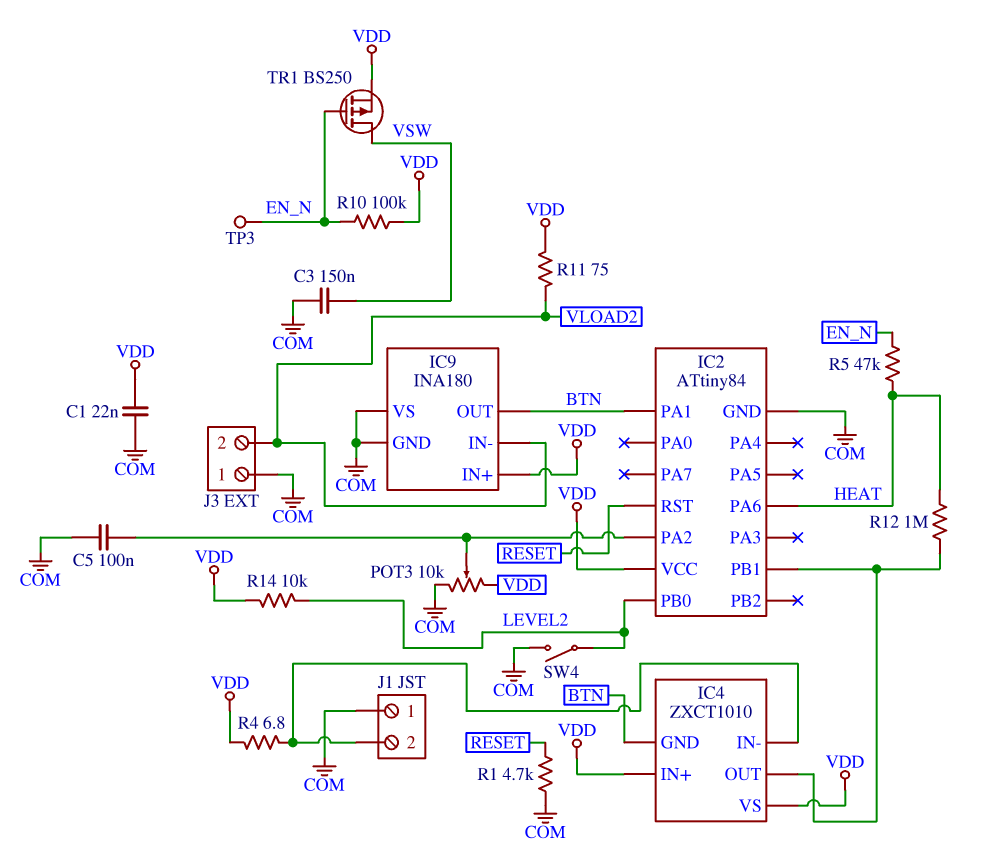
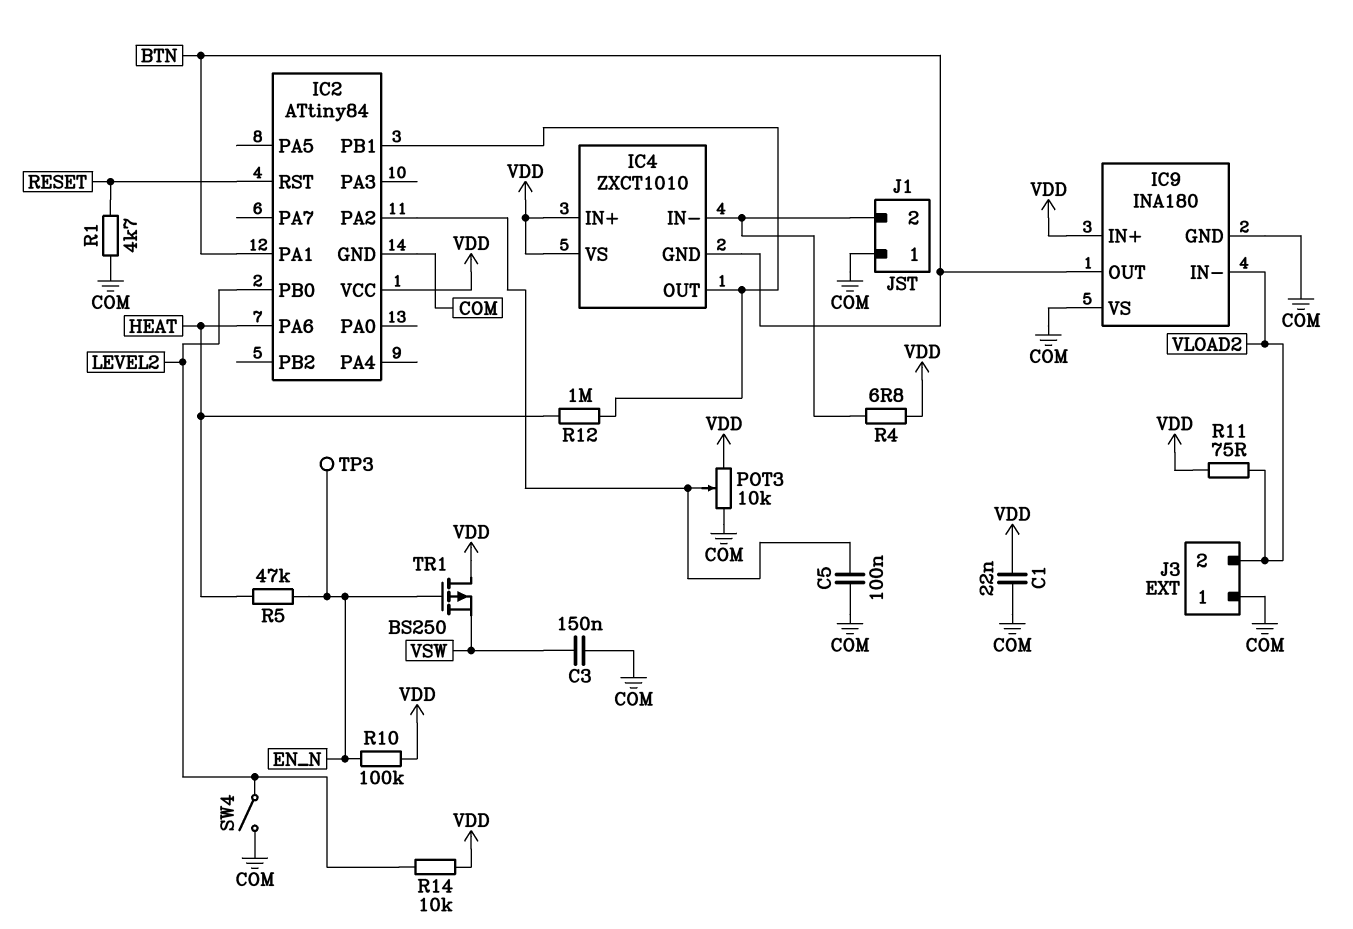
TR1: PMOS BS250 (G EN_N, D VSW, S VDD) -> PMOS BS250 (G EN_N, D VDD, S VSW)

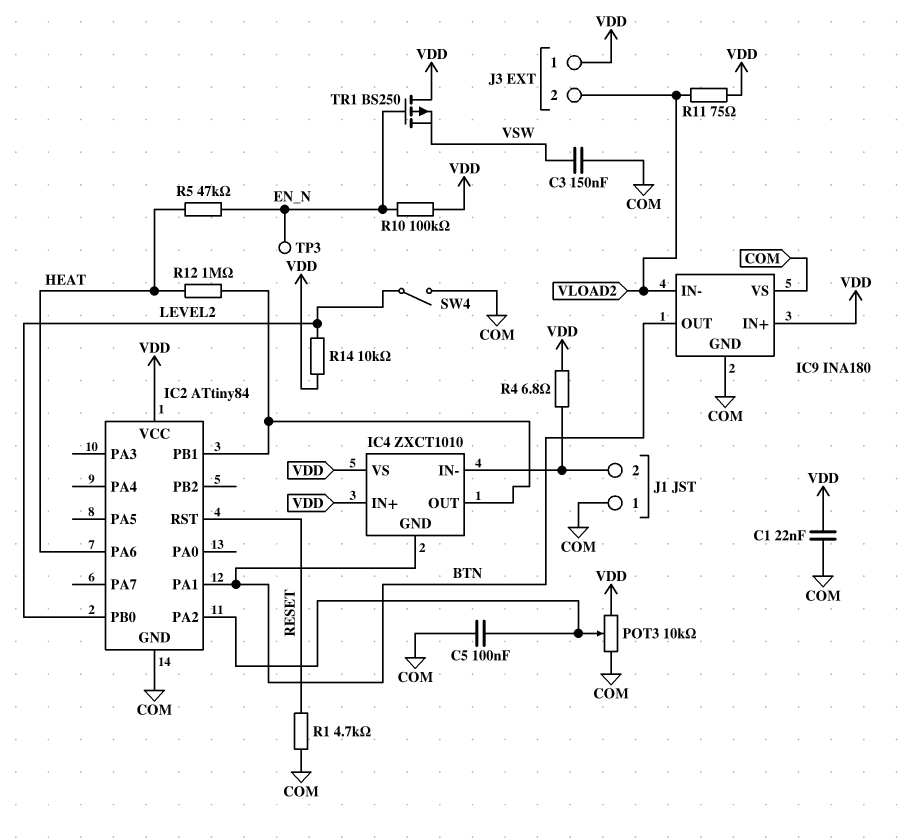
J3 pin 1: COM -> VDD

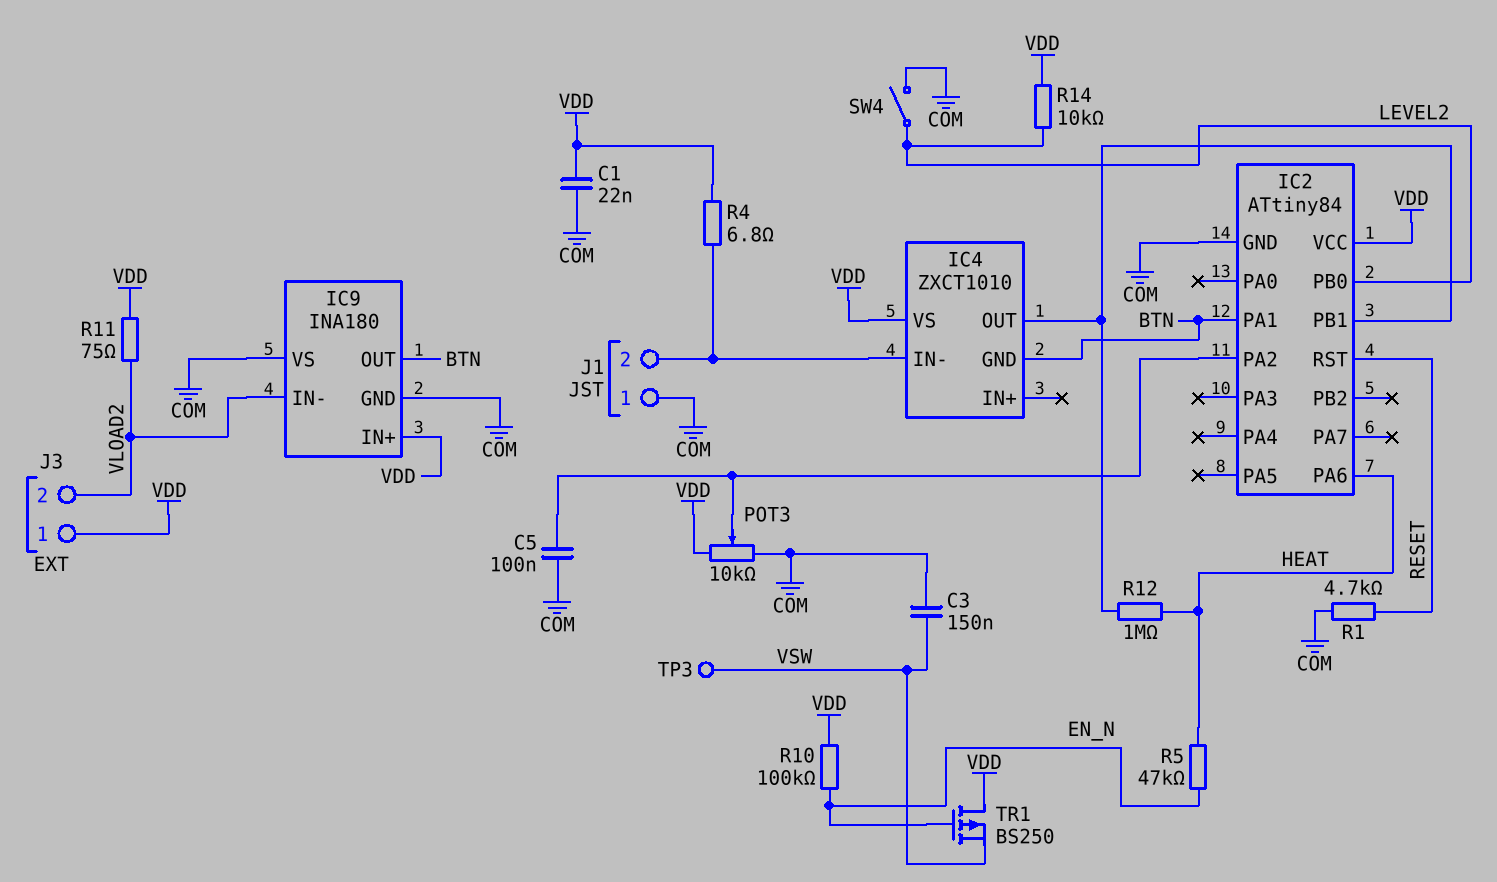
IC4 pin IN+: VDD -> none
TP3: test point (EN_N) -> test point (VSW)

